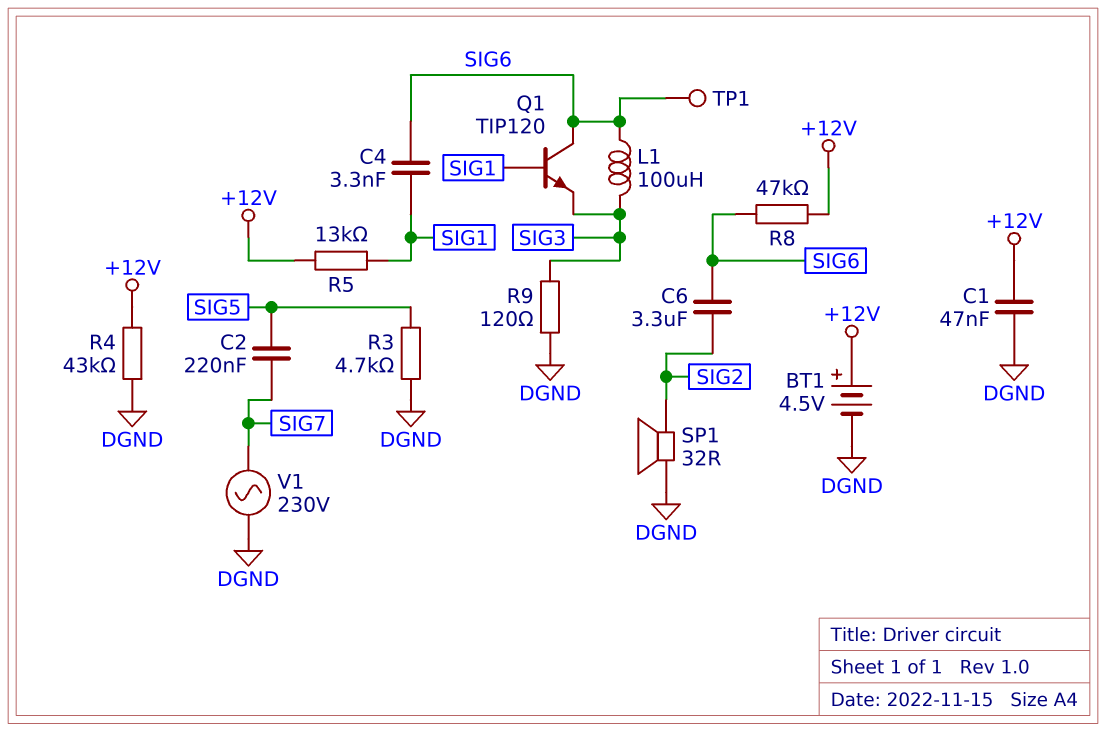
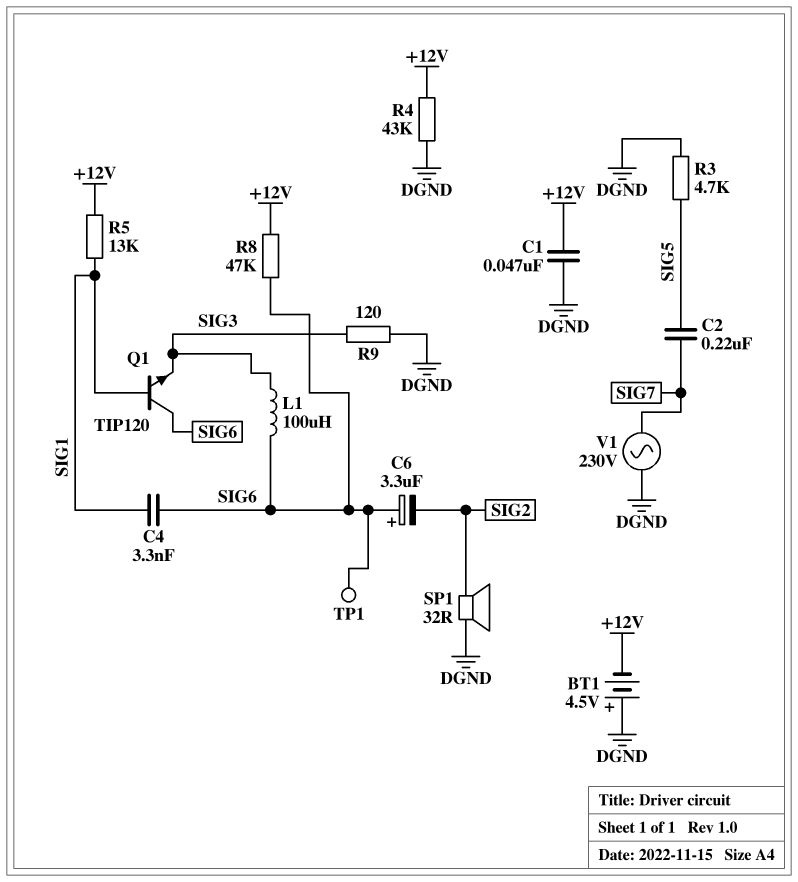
BT1: 4.5V (plus +12V, minus DGND) -> 4.5V (plus DGND, minus +12V)
C6: 3.3uF (SIG2, SIG6) -> 3.3uF (plus SIG6, minus SIG2)

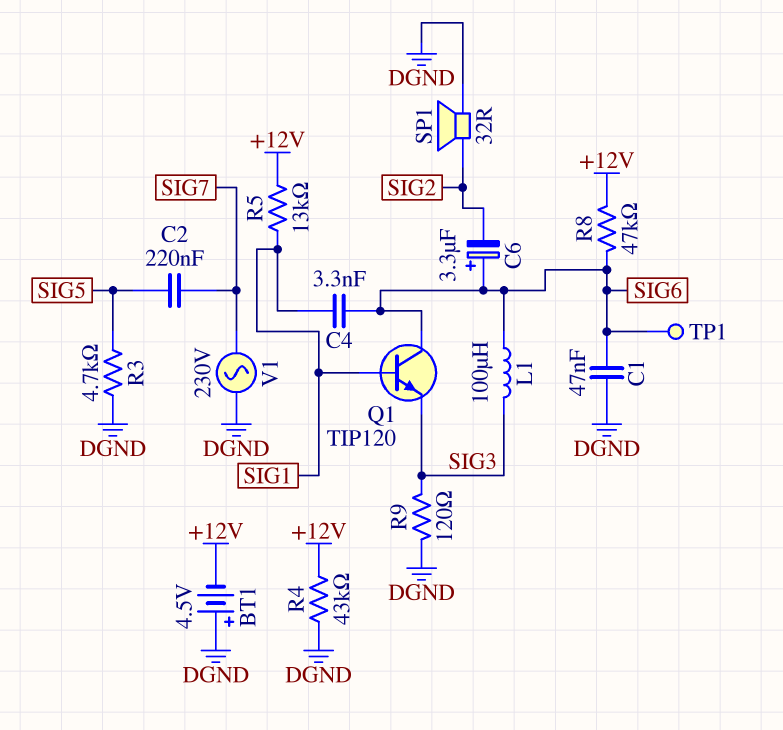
C1: 47nF (+12V, DGND) -> 47nF (DGND, SIG6)

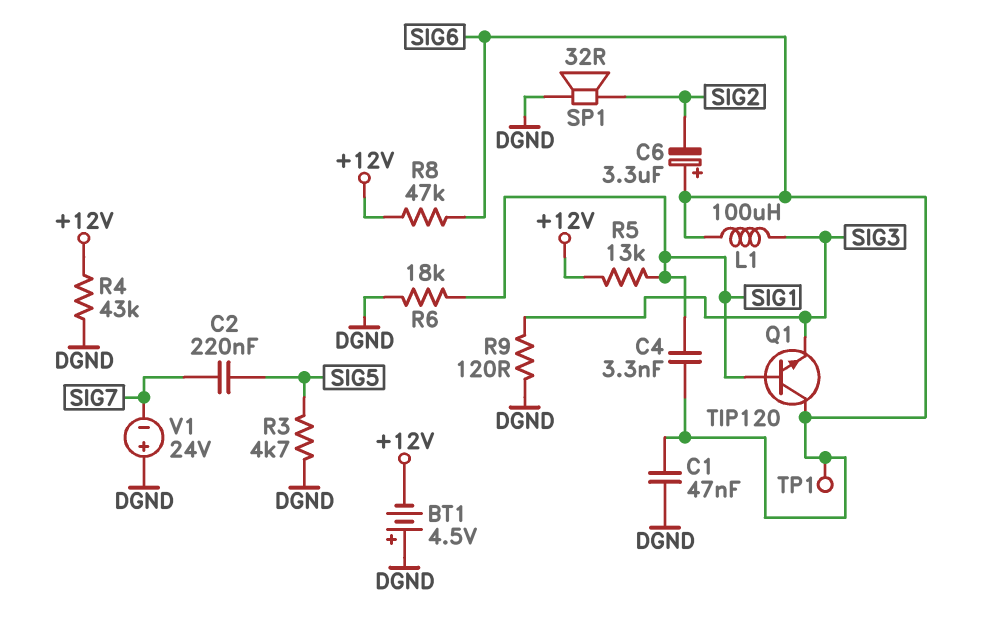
R6: none -> 18k (DGND, SIG1)
V1: AC 230V (DGND, SIG7) -> 24V (plus DGND, minus SIG7)

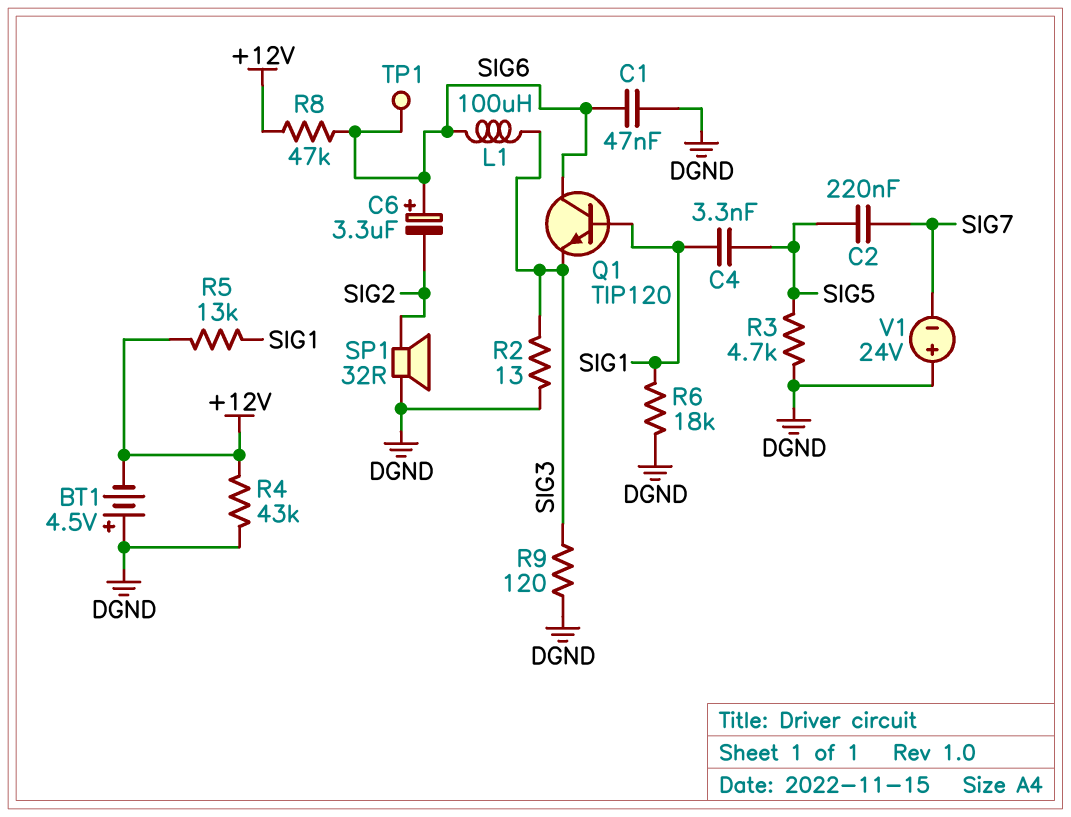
C4: 3.3nF (SIG1, SIG6) -> 3.3nF (SIG1, SIG5)
R2: none -> 13 (DGND, SIG3)

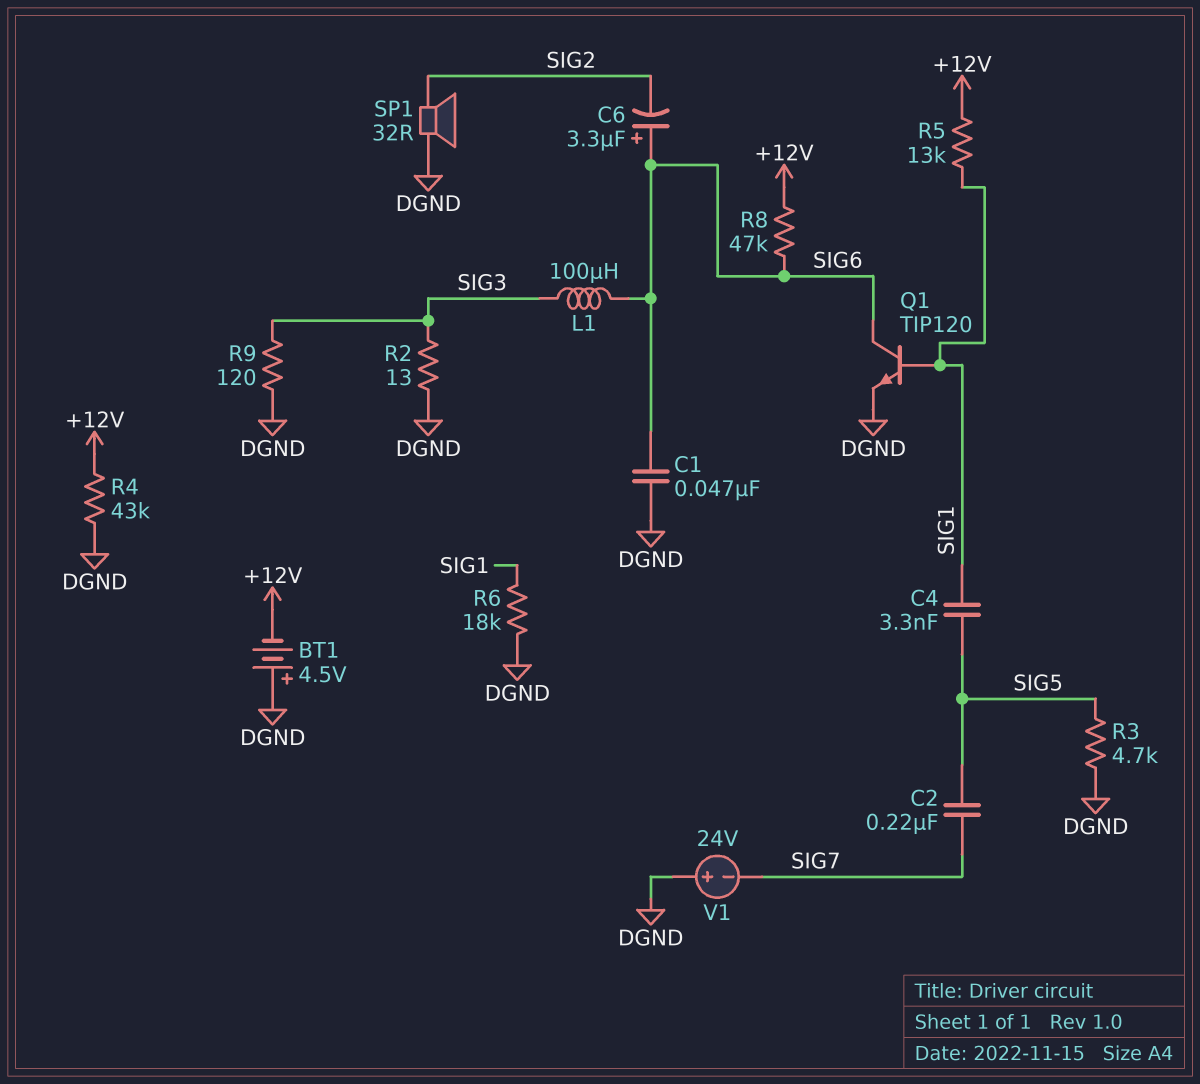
Q1: NPN TIP120 (B SIG1, C SIG6, E SIG3) -> NPN TIP120 (B SIG1, C SIG6, E DGND)
TP1: test point (SIG6) -> none

